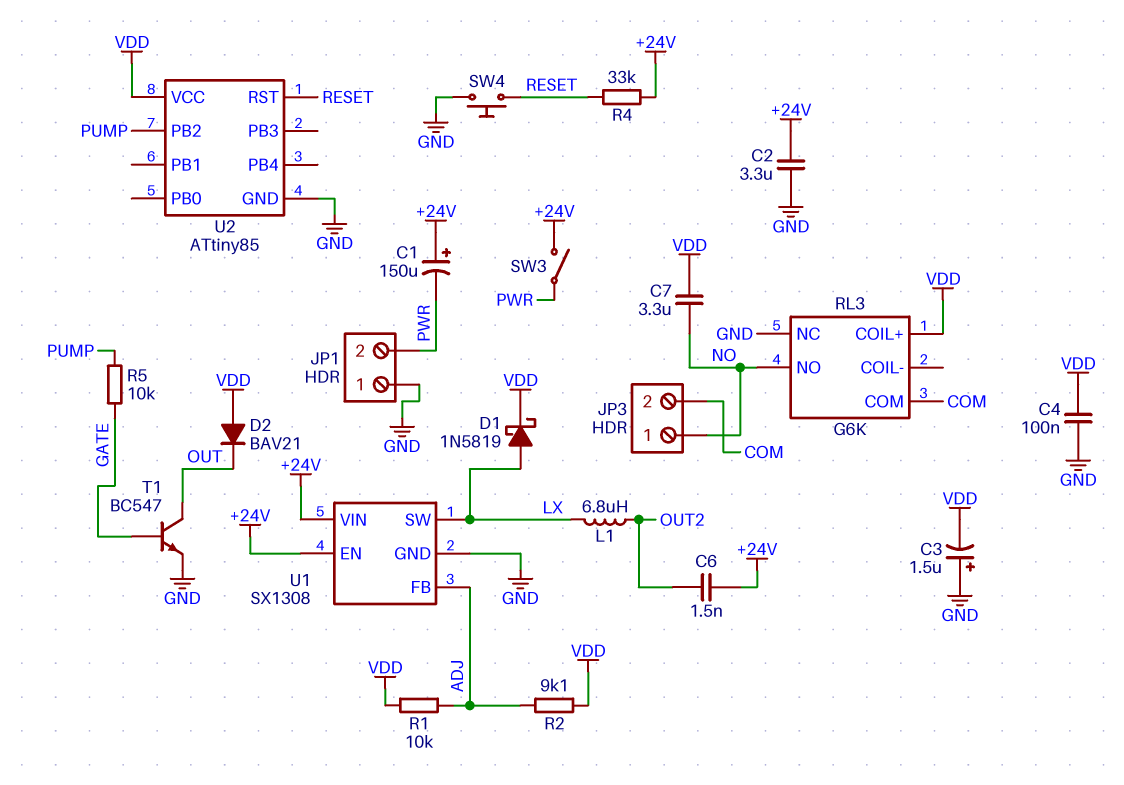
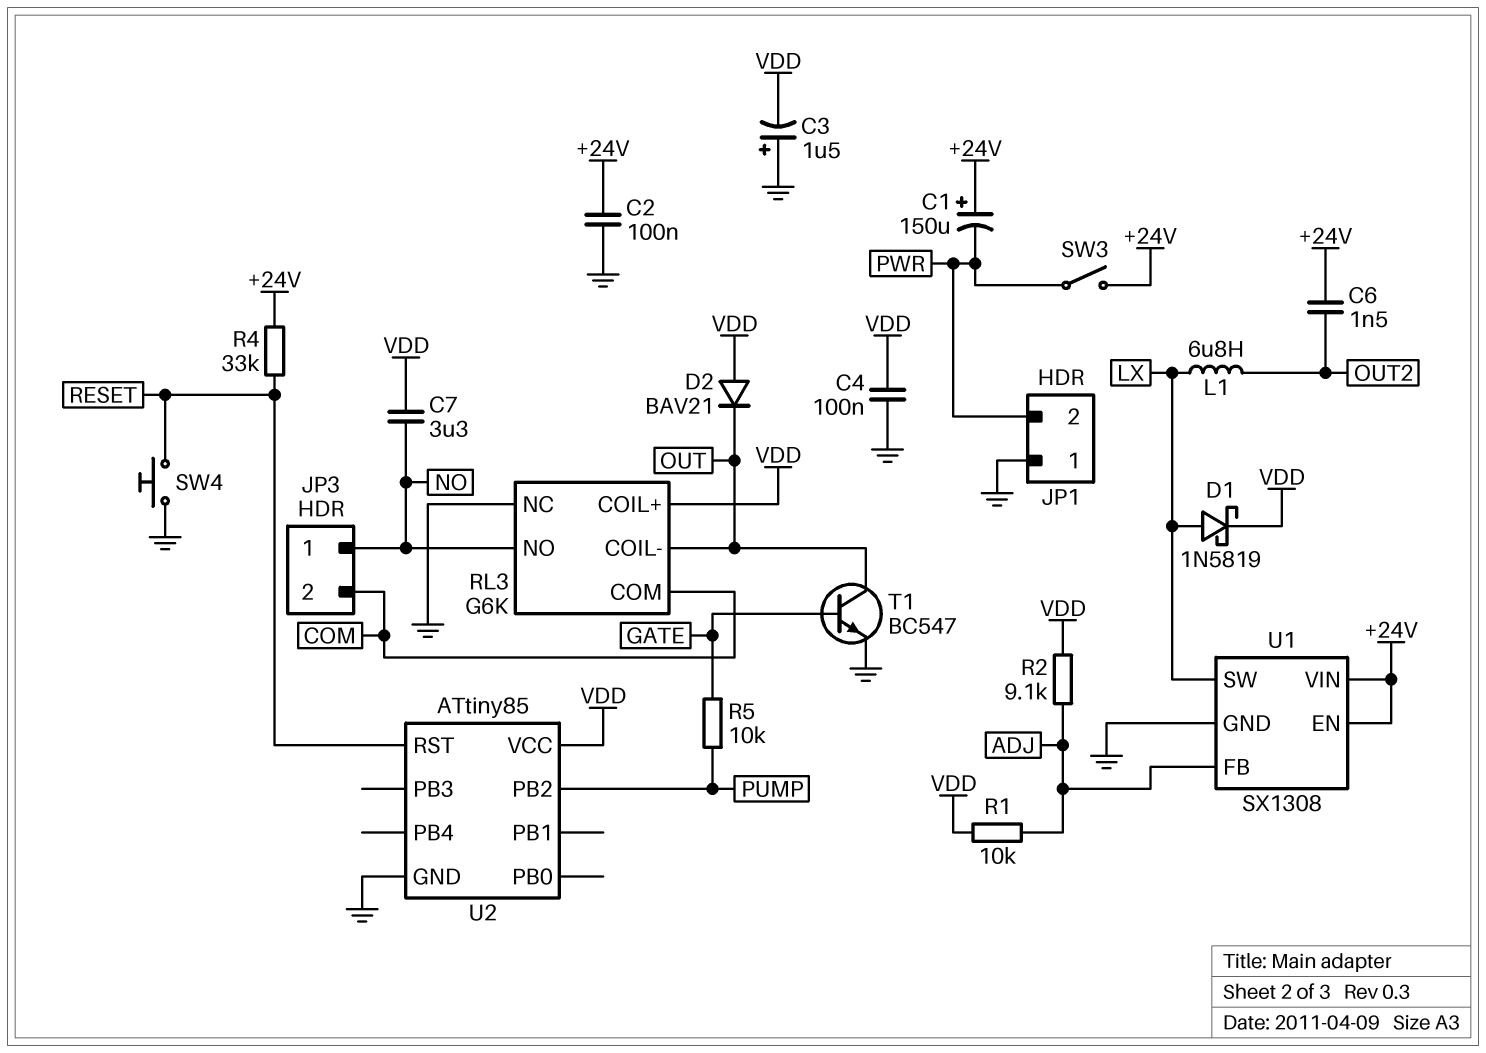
C2: 3.3uF (+24V, GND) -> 100nF (+24V, GND)
RL3 pin COIL-: none -> OUT

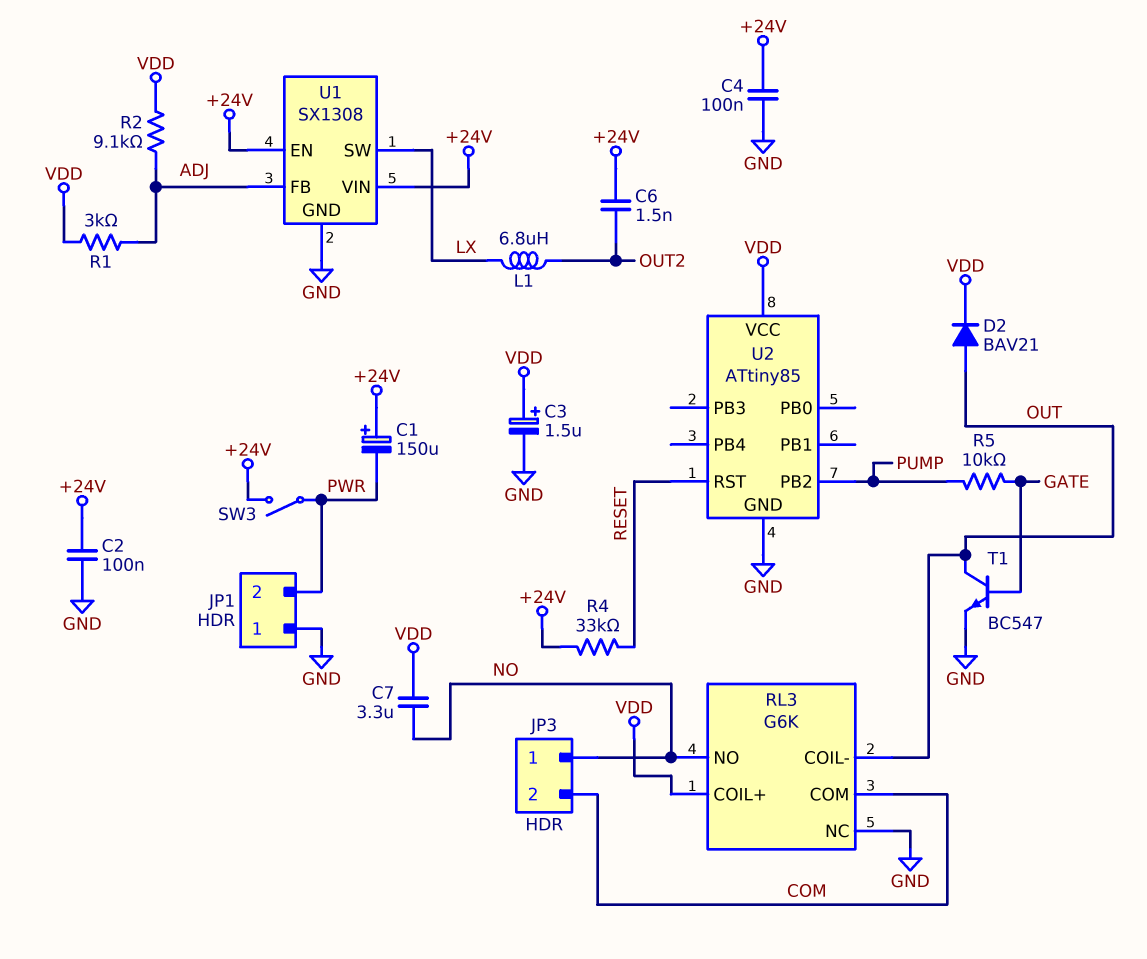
C3: 1.5uF (plus GND, minus VDD) -> 1.5uF (plus VDD, minus GND)
C4: 100nF (GND, VDD) -> 100nF (+24V, GND)
D1: schottky 1N5819 (A LX, K VDD) -> none
D2: diode BAV21 (A VDD, K OUT) -> diode BAV21 (A OUT, K VDD)
R1: 10k (ADJ, VDD) -> 3k (ADJ, VDD)
SW4: button (GND, RESET) -> none

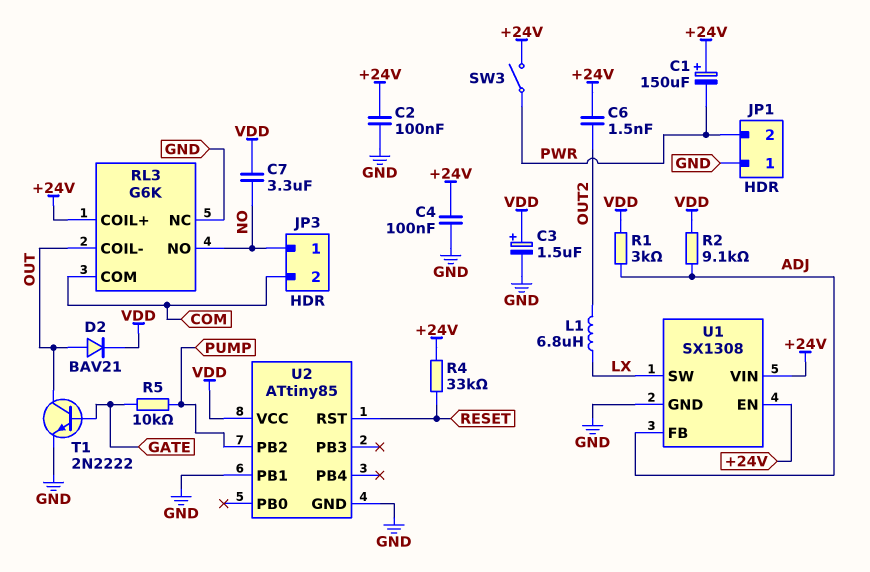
RL3 pin COIL+: VDD -> +24V
T1: NPN BC547 (B GATE, C OUT, E GND) -> NPN 2N2222 (B GATE, C OUT, E GND)
U2 pin PB1: none -> GND

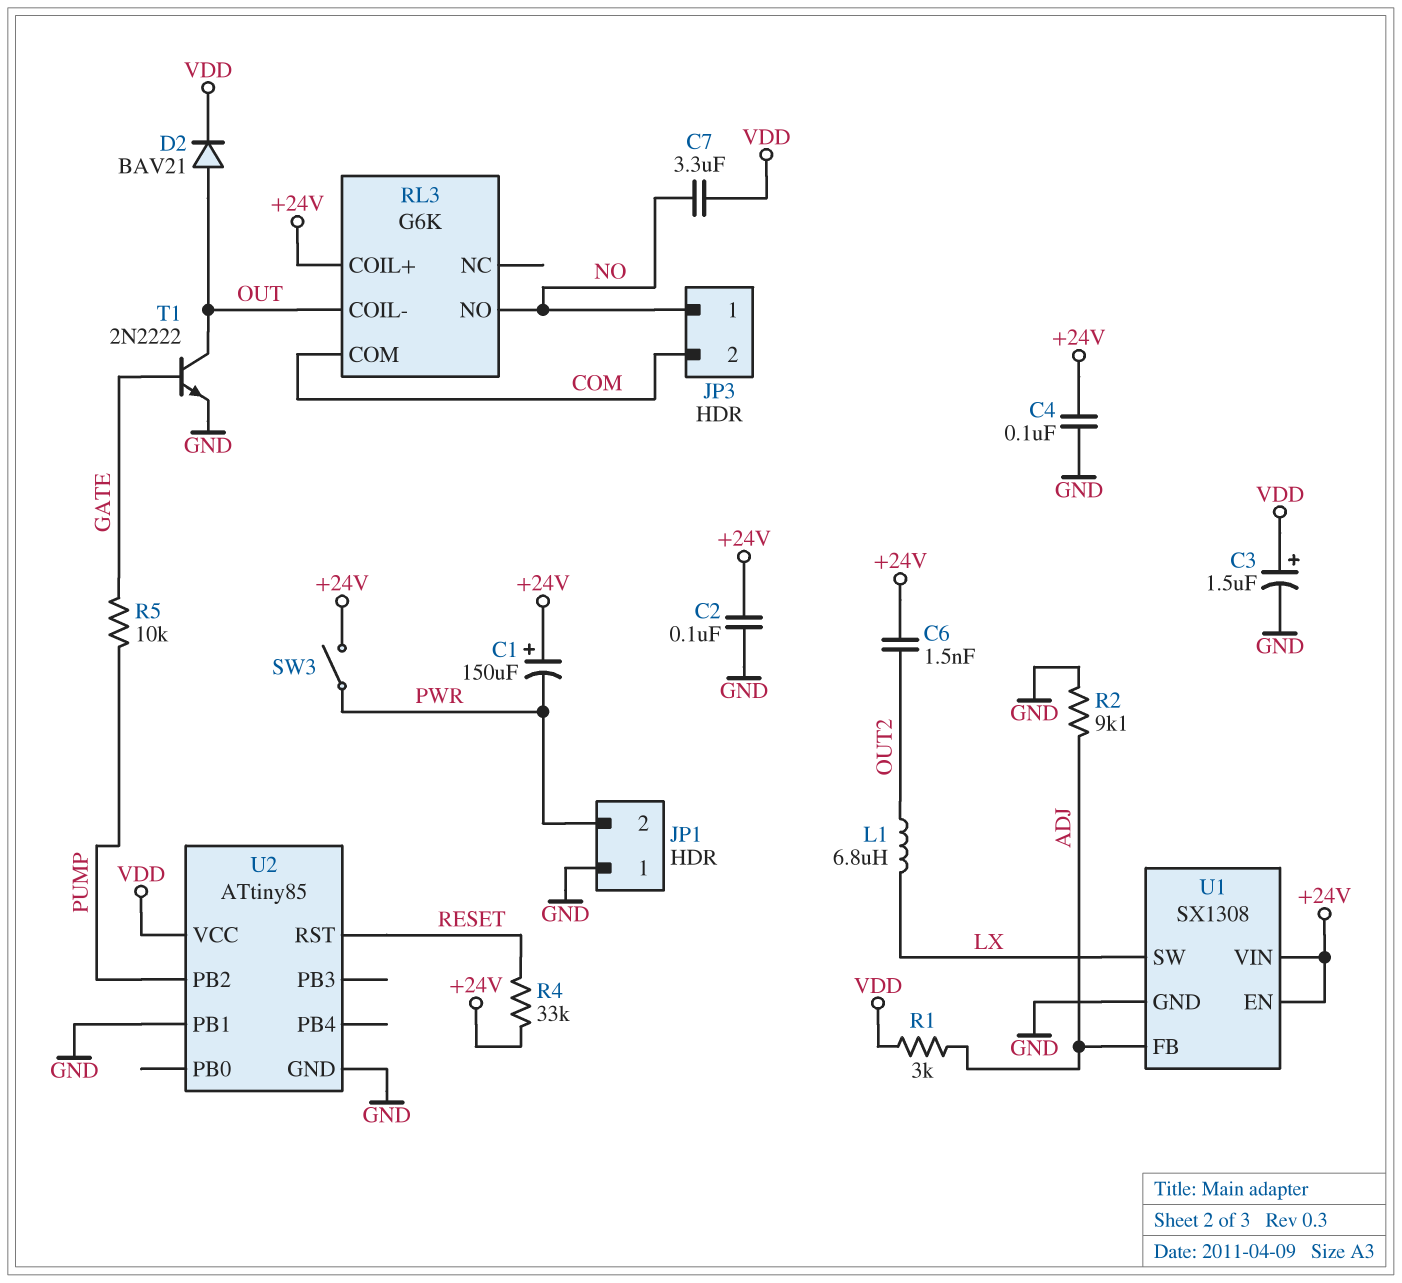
R2: 9.1k (ADJ, VDD) -> 9.1k (ADJ, GND)
RL3 pin NC: GND -> none

